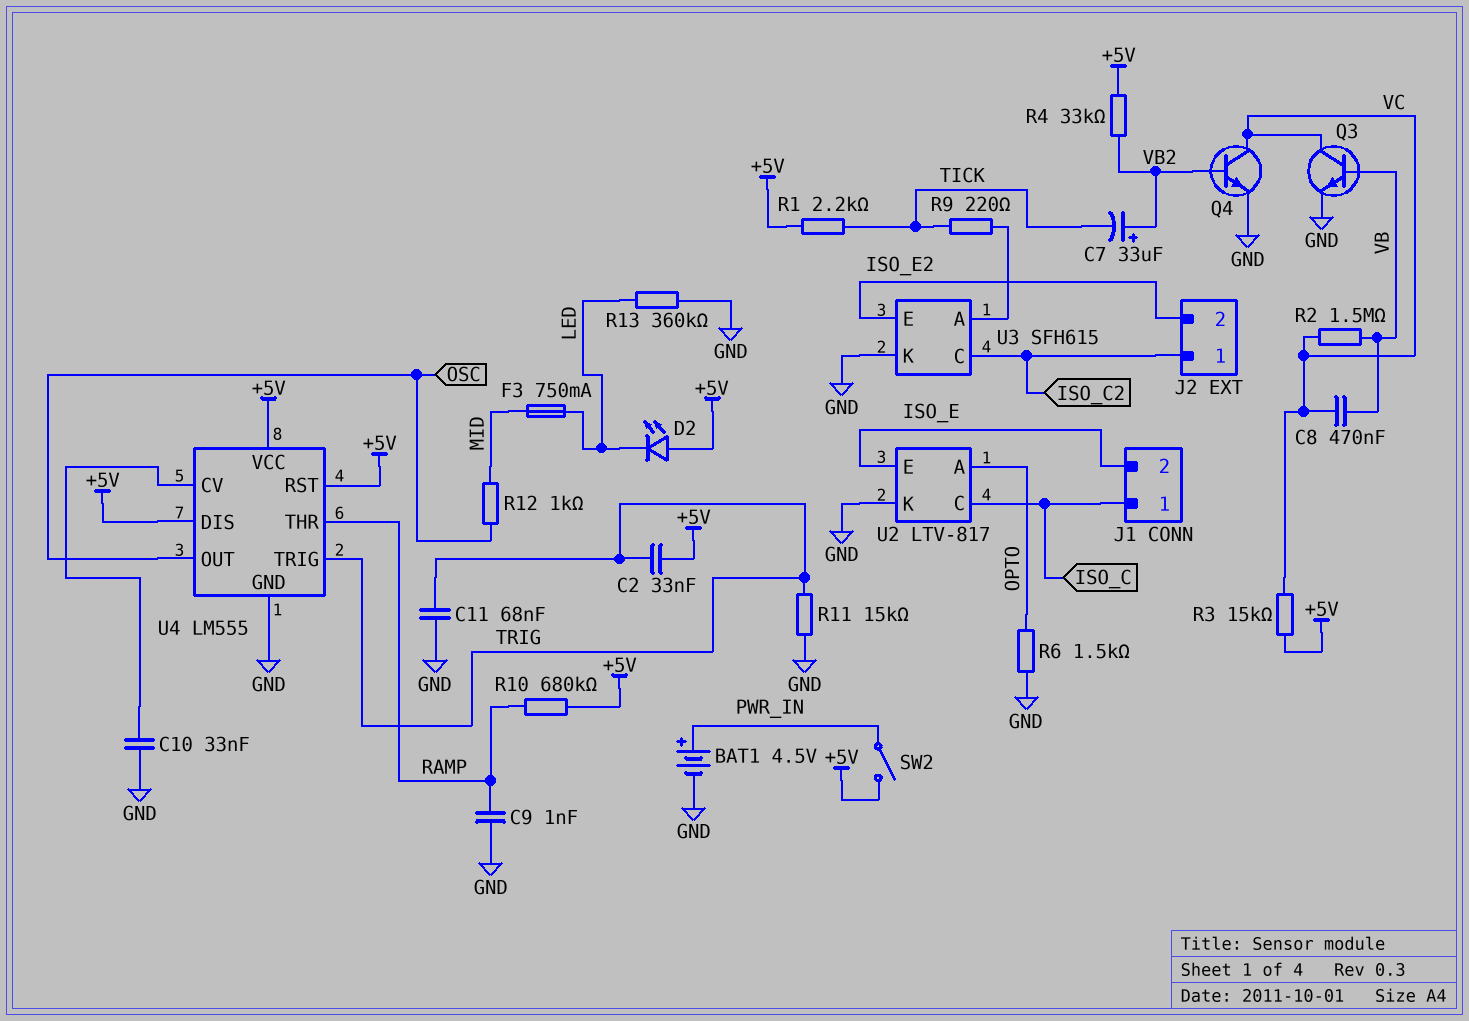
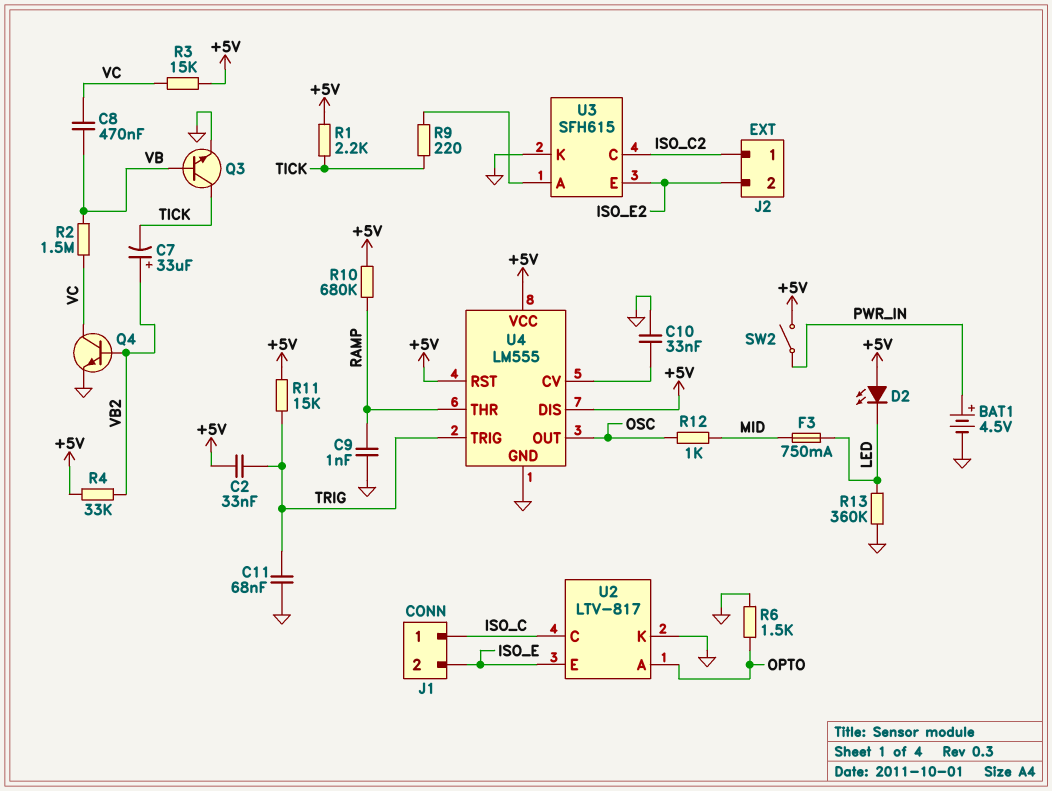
Q3: NPN (B VB, C VC, E GND) -> NPN (B VB, C TICK, E GND)
R11: 15k (GND, TRIG) -> 15k (+5V, TRIG)

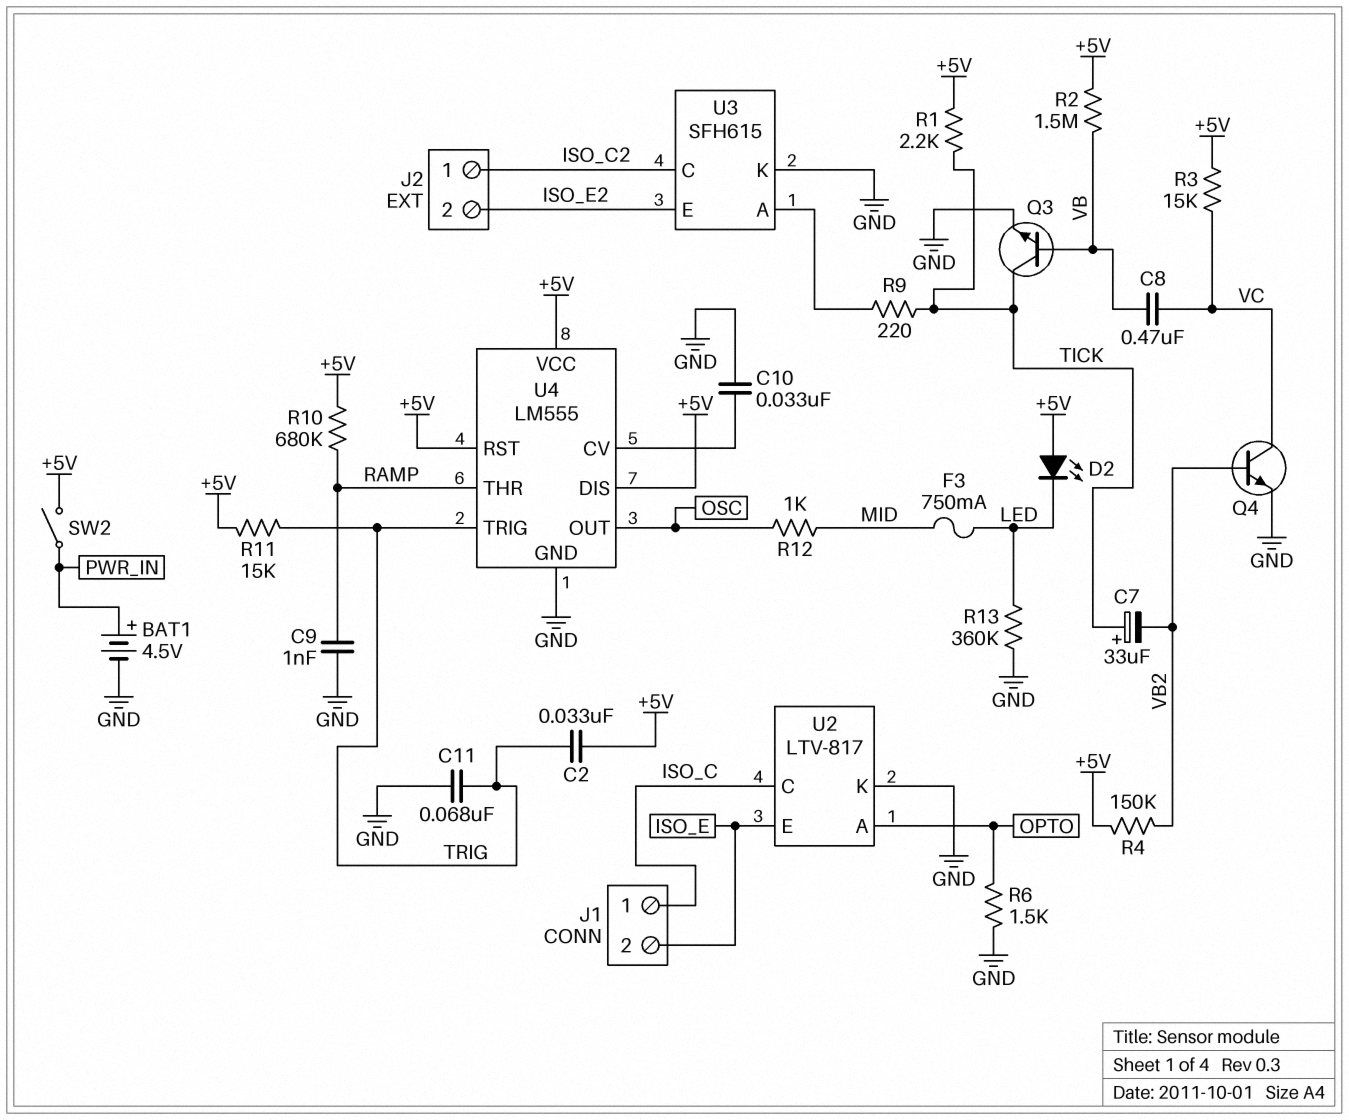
C7: 33uF (plus VB2, minus TICK) -> 33uF (plus TICK, minus VB2)
R2: 1.5M (VB, VC) -> 1.5M (+5V, VB)
R4: 33k (+5V, VB2) -> 150k (+5V, VB2)

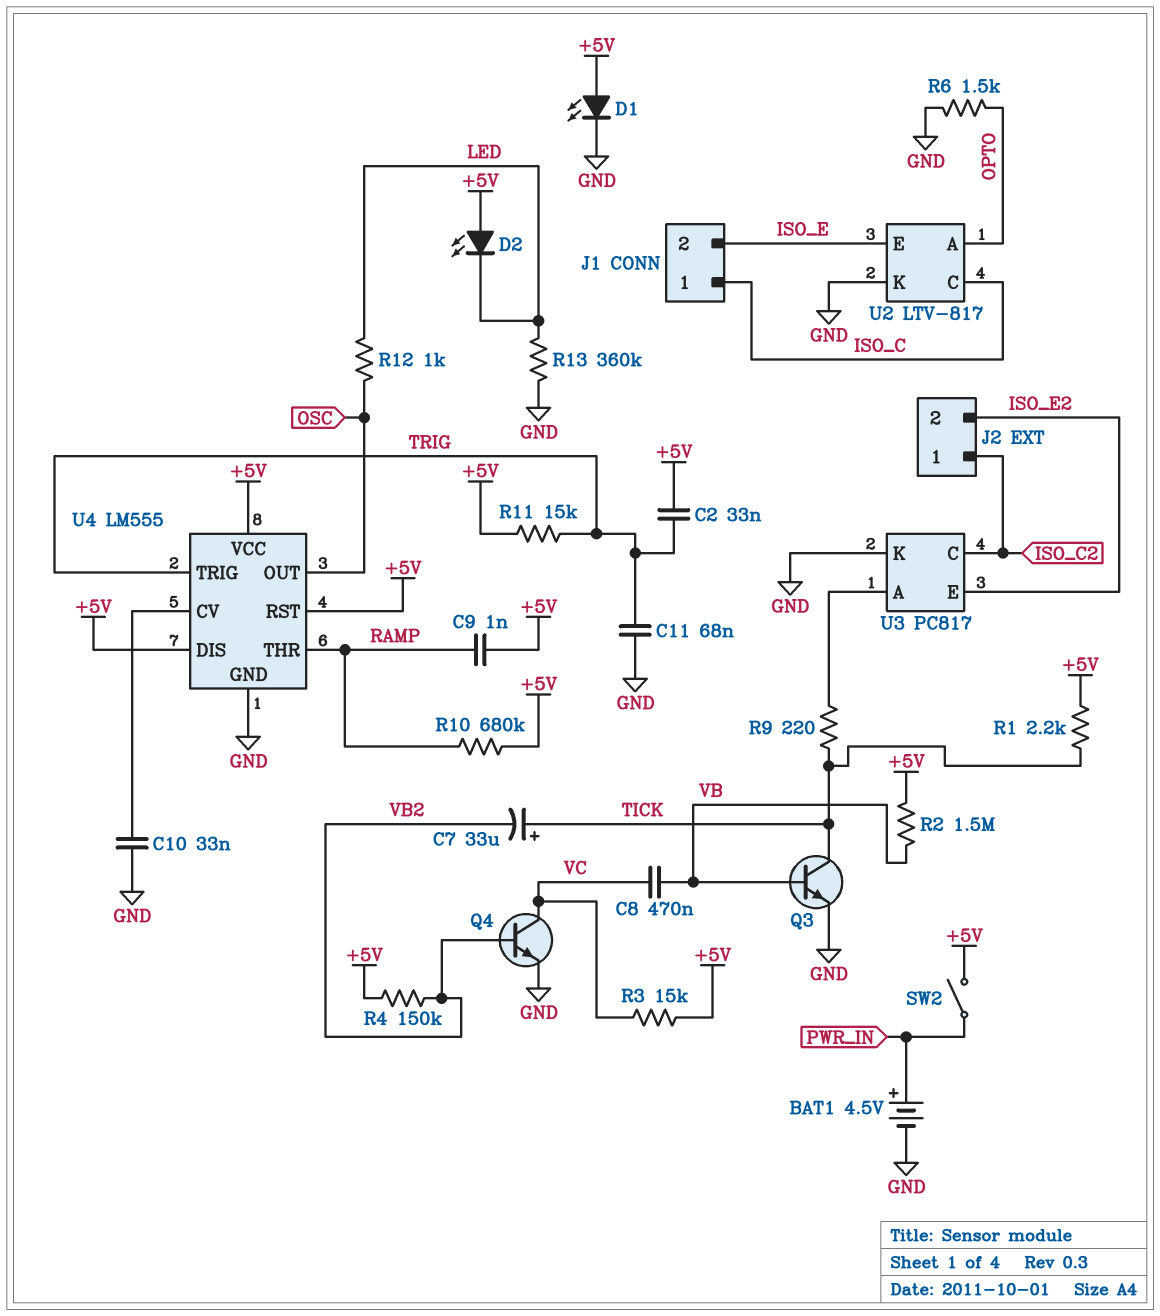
C9: 1nF (GND, RAMP) -> 1nF (+5V, RAMP)
D1: none -> LED (A +5V, K GND)
F3: 750mA (LED, MID) -> none
R12: 1k (MID, OSC) -> 1k (LED, OSC)
U3: SFH615 -> PC817

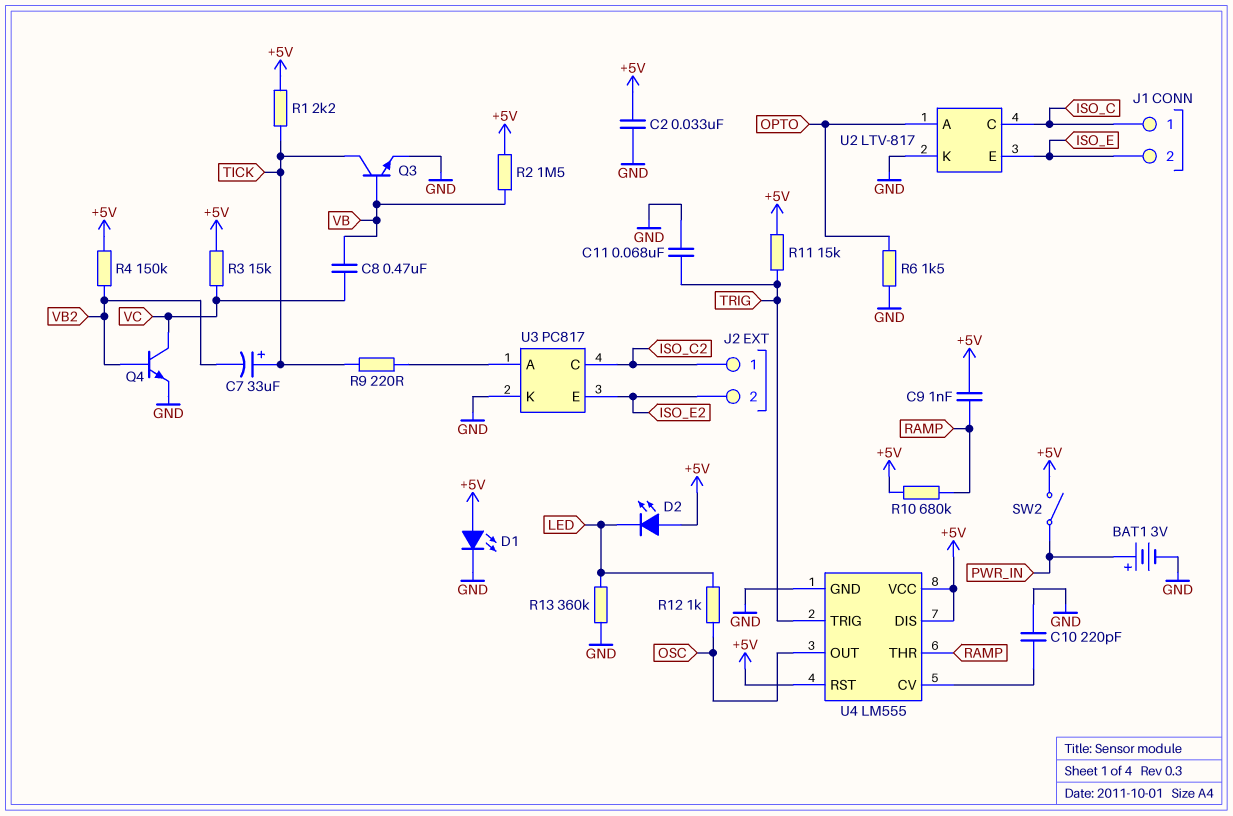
BAT1: 4.5V (plus PWR_IN, minus GND) -> 3V (plus PWR_IN, minus GND)
C2: 33nF (+5V, TRIG) -> 33nF (+5V, GND)
C10: 33nF (GND, U4/CV) -> 220pF (GND, U4/CV)

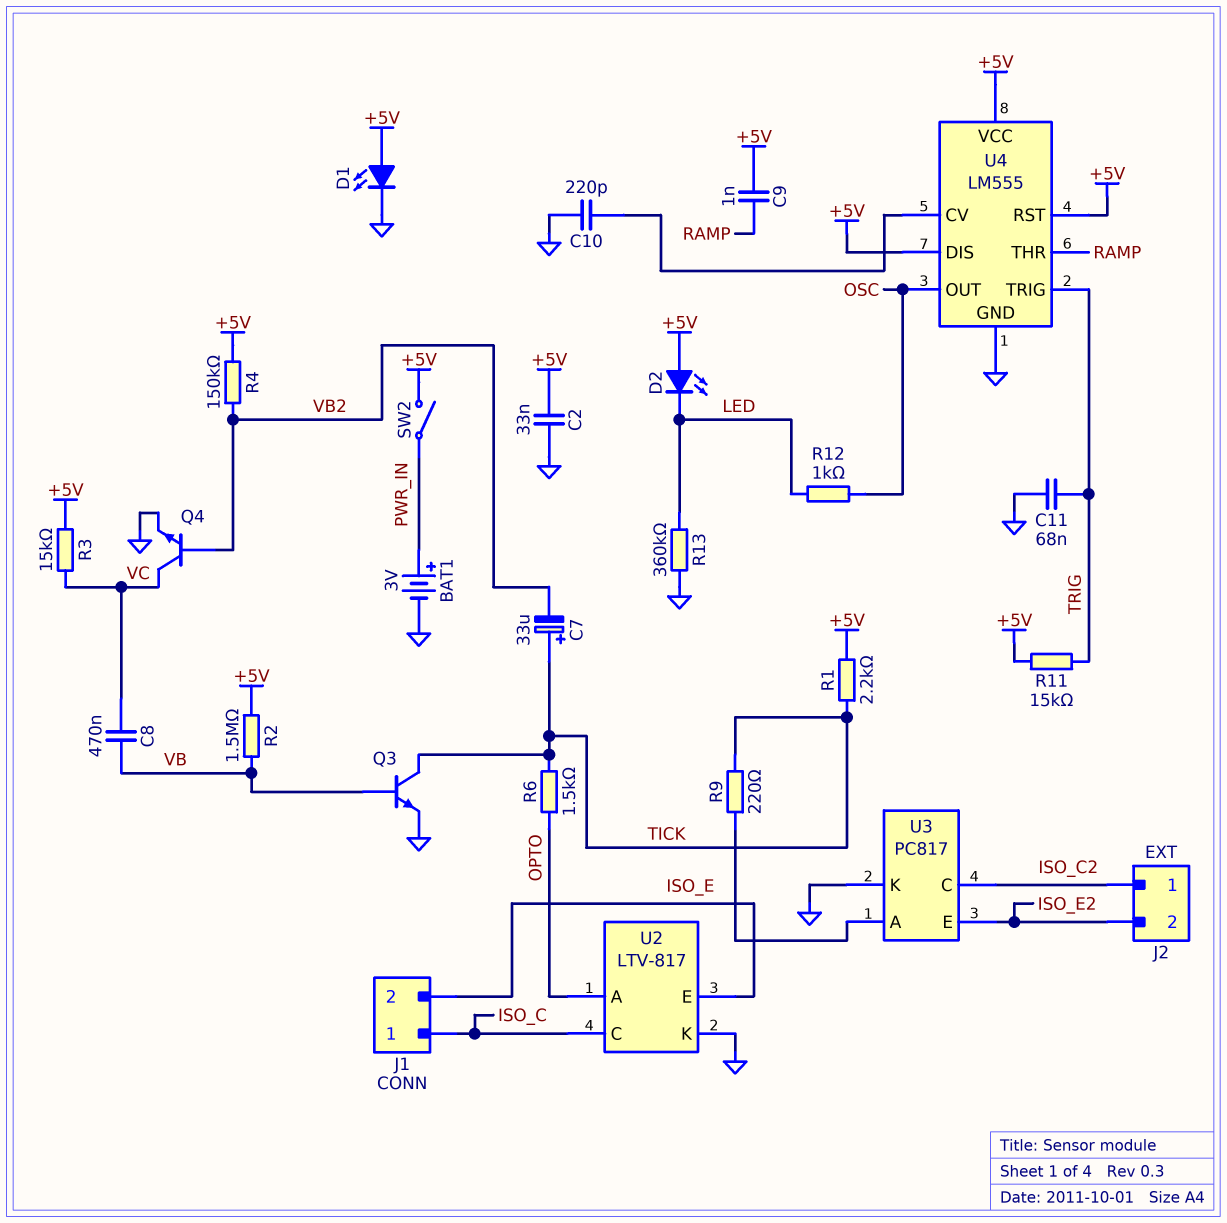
R6: 1.5k (GND, OPTO) -> 1.5k (OPTO, TICK)
R10: 680k (+5V, RAMP) -> none

